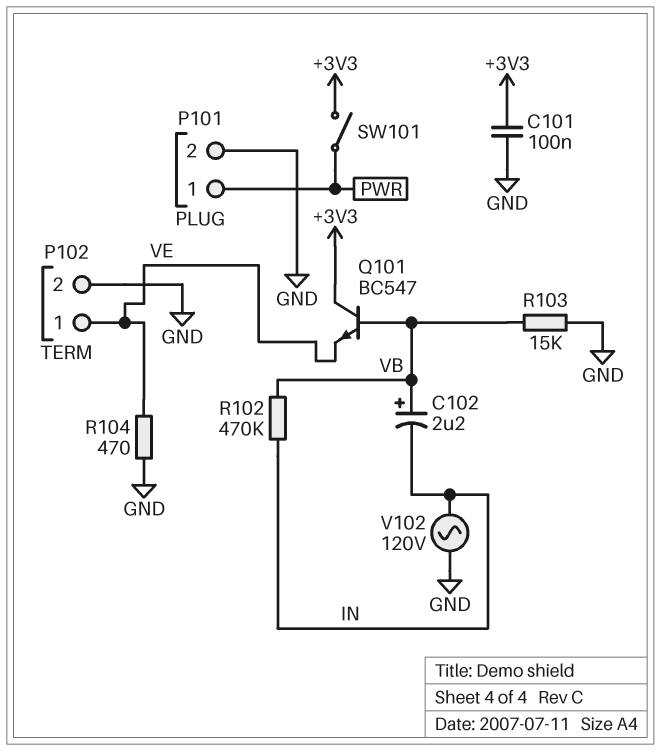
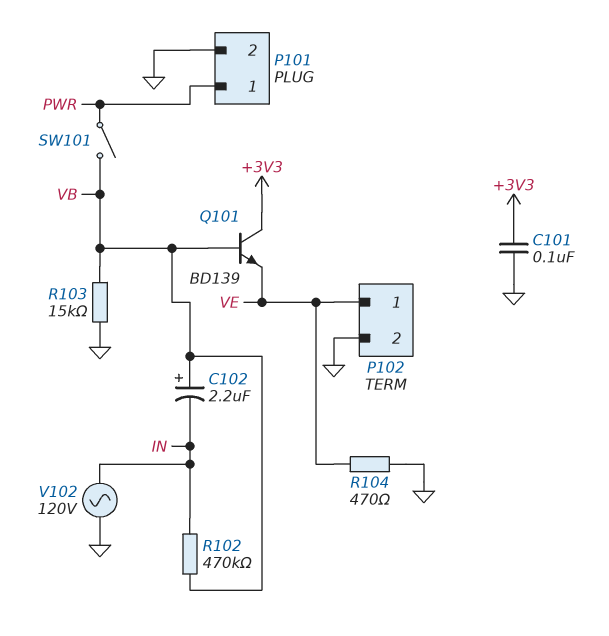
Q101: NPN BC547 (B VB, C +3V3, E VE) -> NPN BD139 (B VB, C +3V3, E VE)
SW101: switch (+3V3, PWR) -> switch (PWR, VB)

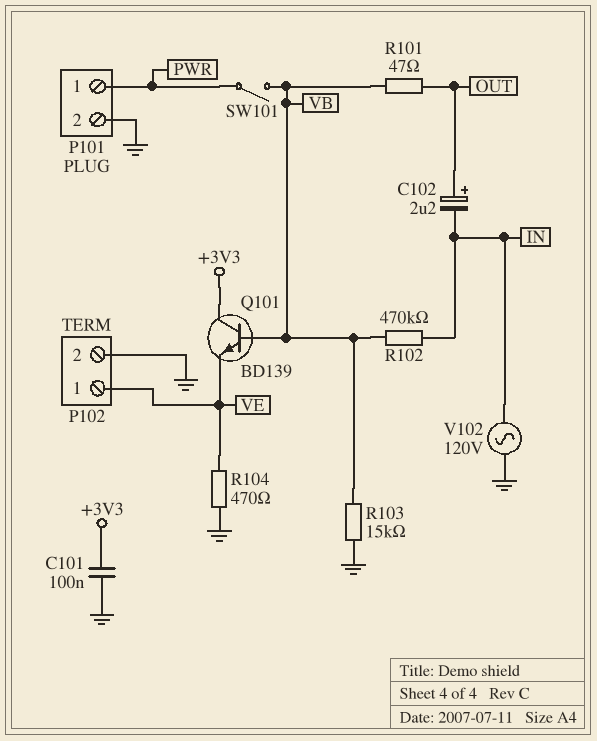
C102: 2.2uF (plus VB, minus IN) -> 2.2uF (plus OUT, minus IN)
R101: none -> 47 (OUT, VB)

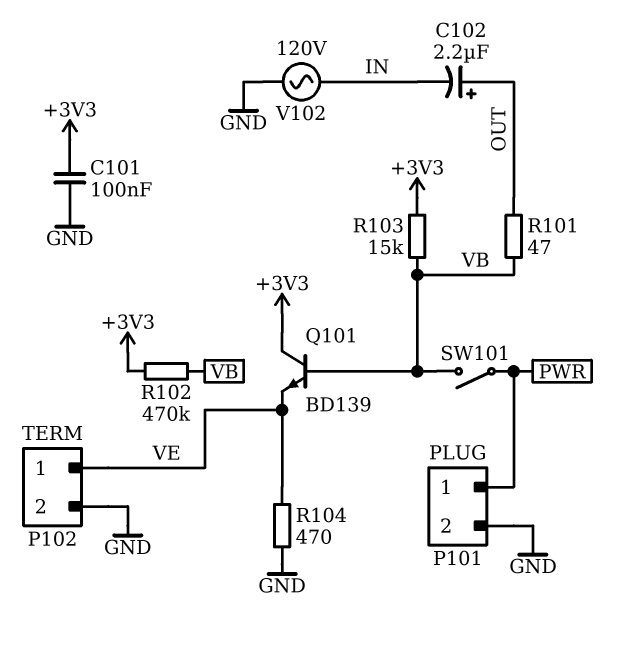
R102: 470k (IN, VB) -> 470k (+3V3, VB)
R103: 15k (GND, VB) -> 15k (+3V3, VB)

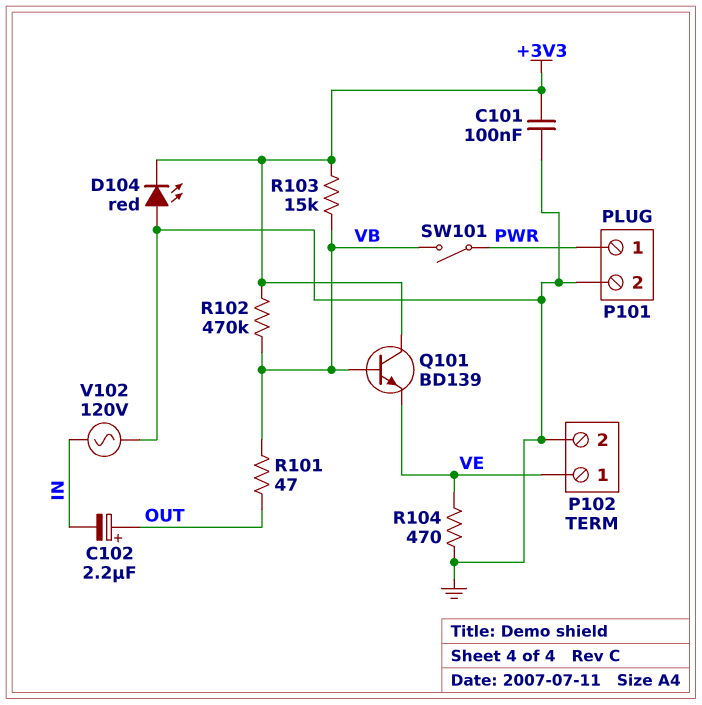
D104: none -> LED red (A GND, K +3V3)

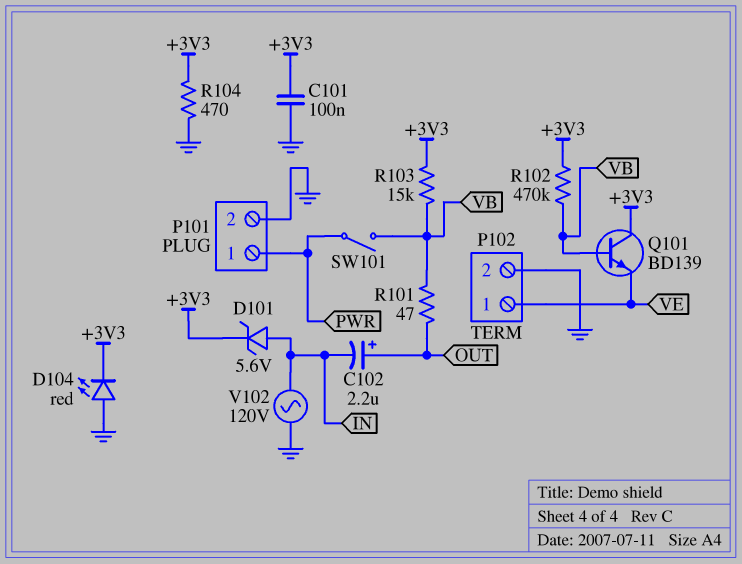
D101: none -> zener 5.6V (A IN, K +3V3)
R104: 470 (GND, VE) -> 470 (+3V3, GND)

